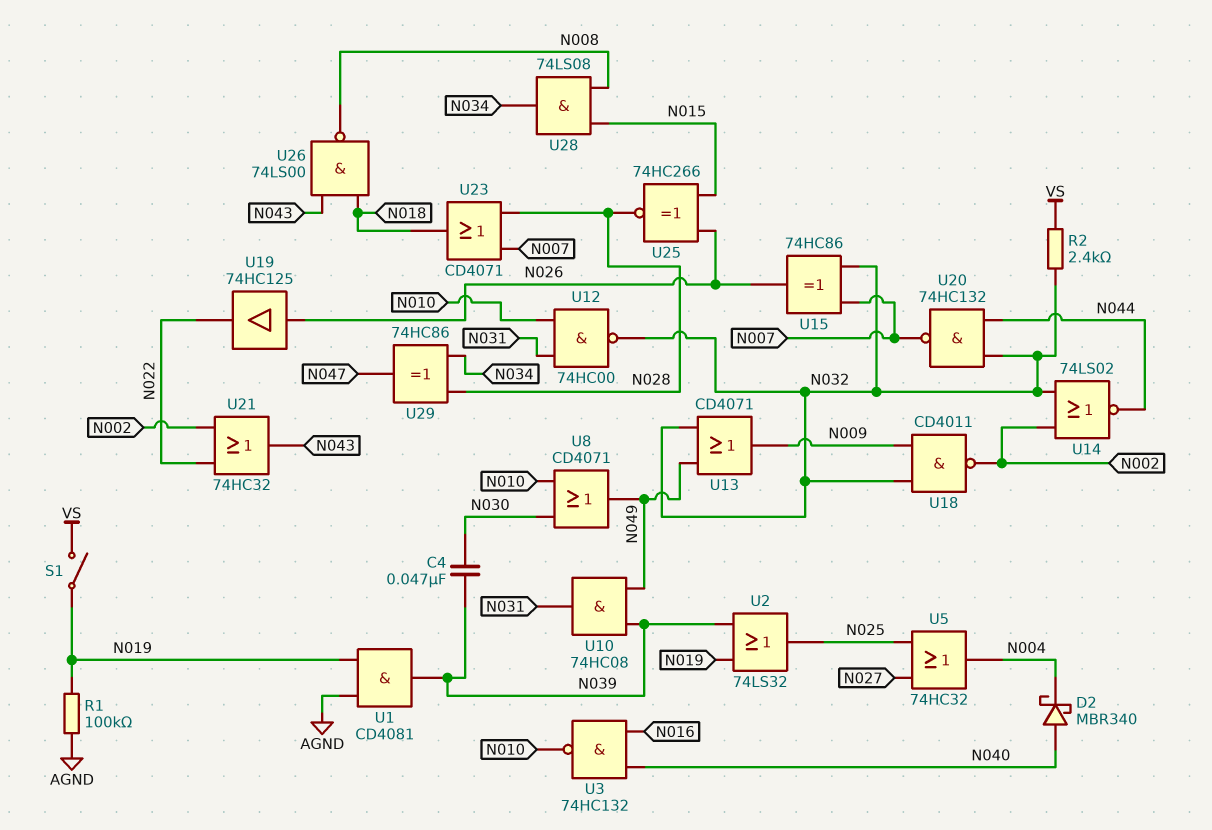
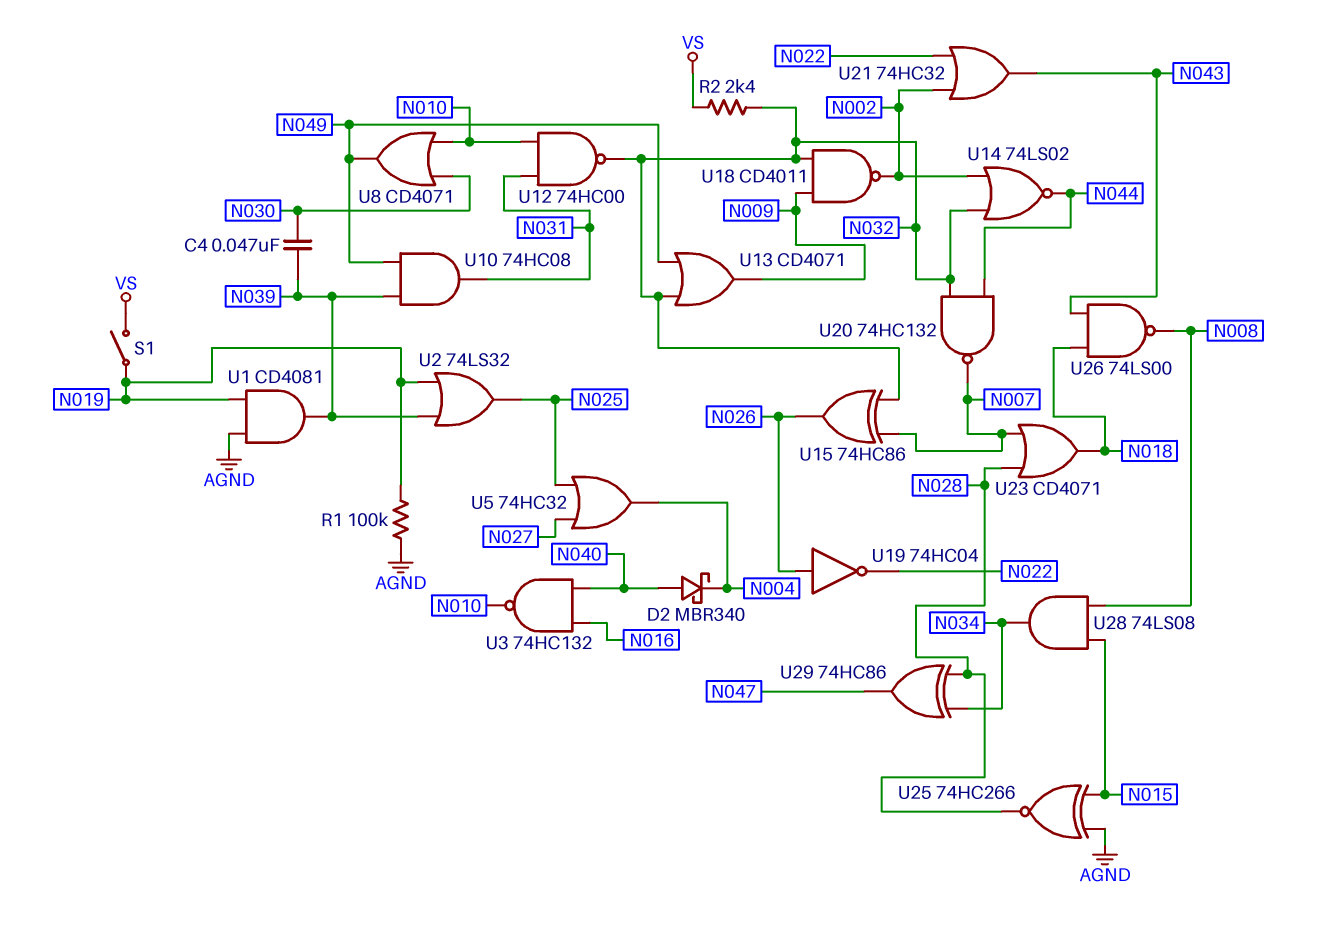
U19: buffer 74HC125 (in N026, out N022) -> NOT 74HC04 (in N026, out N022)
U25: XNOR 74HC266 (in N015, in N026, out N028) -> XNOR 74HC266 (in AGND, in N015, out N028)

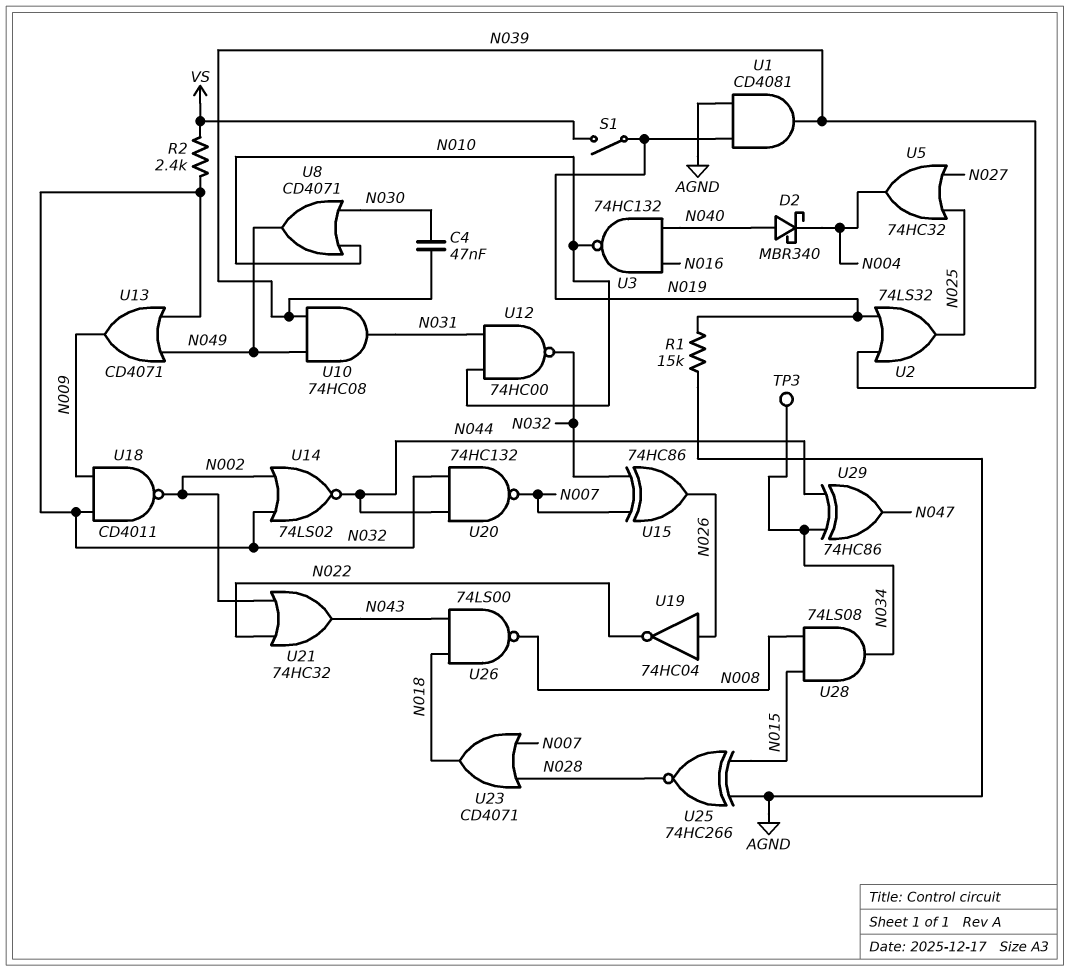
R1: 100k (AGND, N019) -> 15k (AGND, N019)
TP3: none -> test point (N034)
U29: XOR 74HC86 (in N028, in N034, out N047) -> XOR 74HC86 (in N034, in N044, out N047)

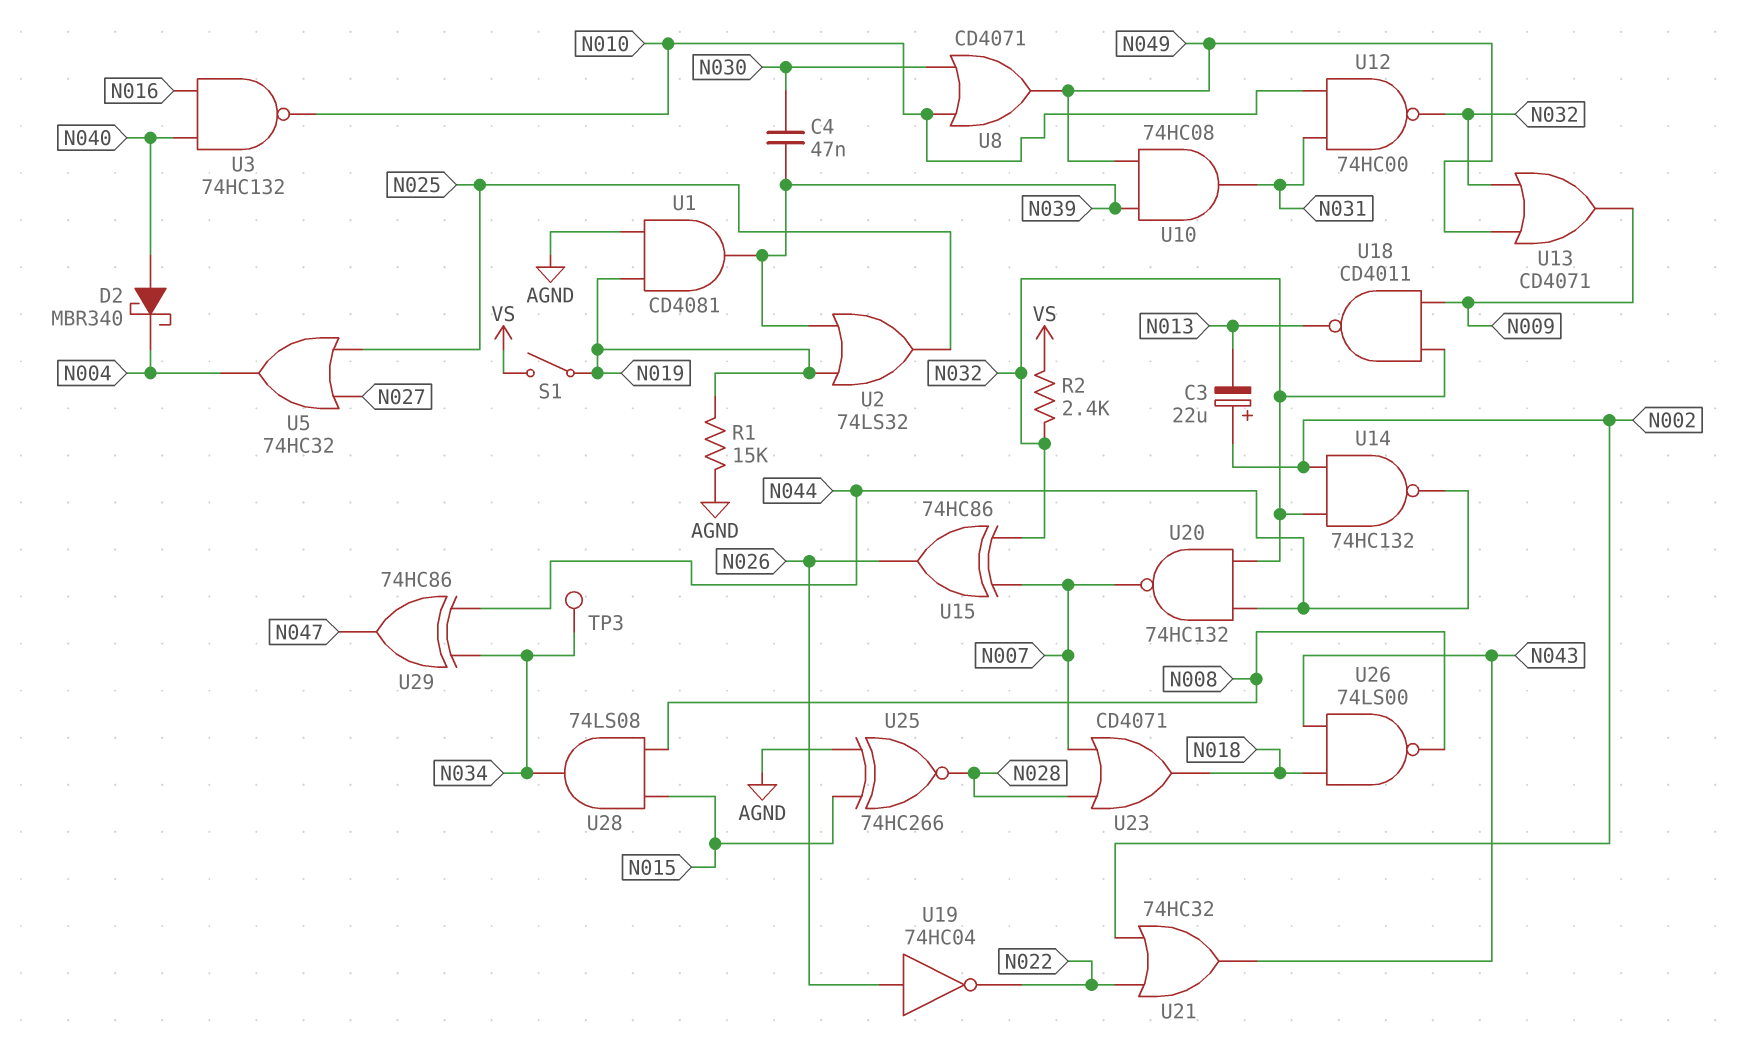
C3: none -> 22uF (plus N002, minus N013)
U14: NOR 74LS02 (in N002, in N032, out N044) -> NAND 74HC132 (in N002, in N032, out N044)
U18: NAND CD4011 (in N009, in N032, out N002) -> NAND CD4011 (in N009, in N032, out N013)

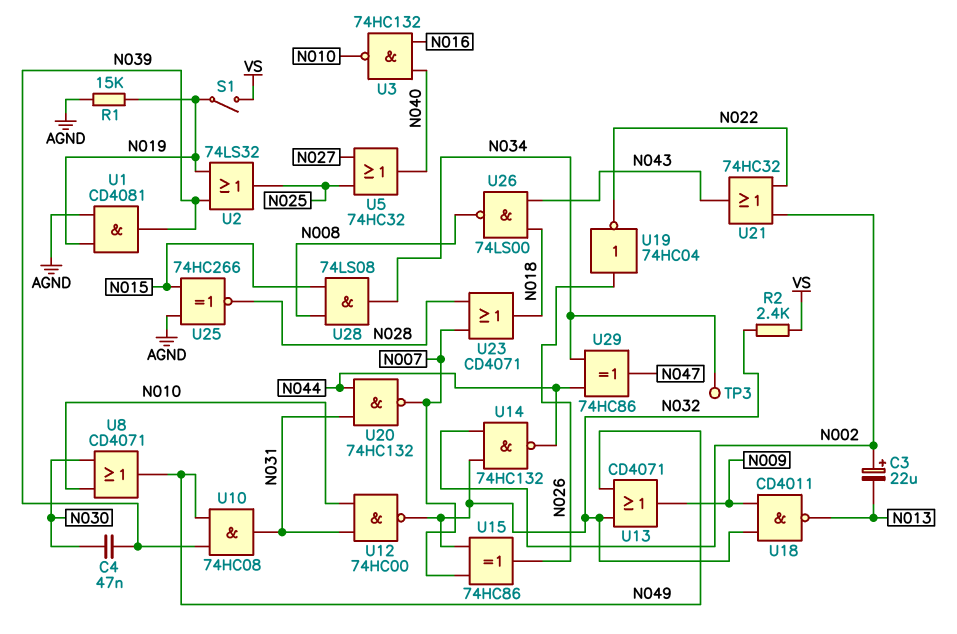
D2: schottky MBR340 (A N040, K N004) -> none
U5: OR 74HC32 (in N025, in N027, out N004) -> OR 74HC32 (in N025, in N027, out N040)
U20: NAND 74HC132 (in N032, in N044, out N007) -> NAND 74HC132 (in N031, in N044, out N007)

